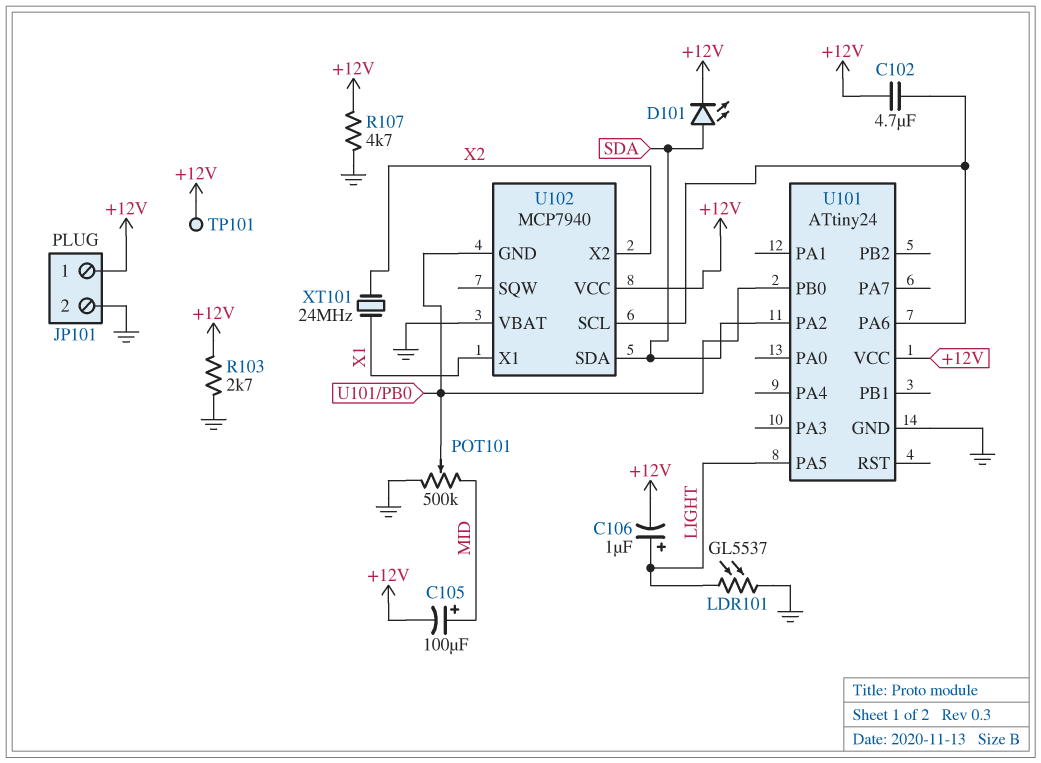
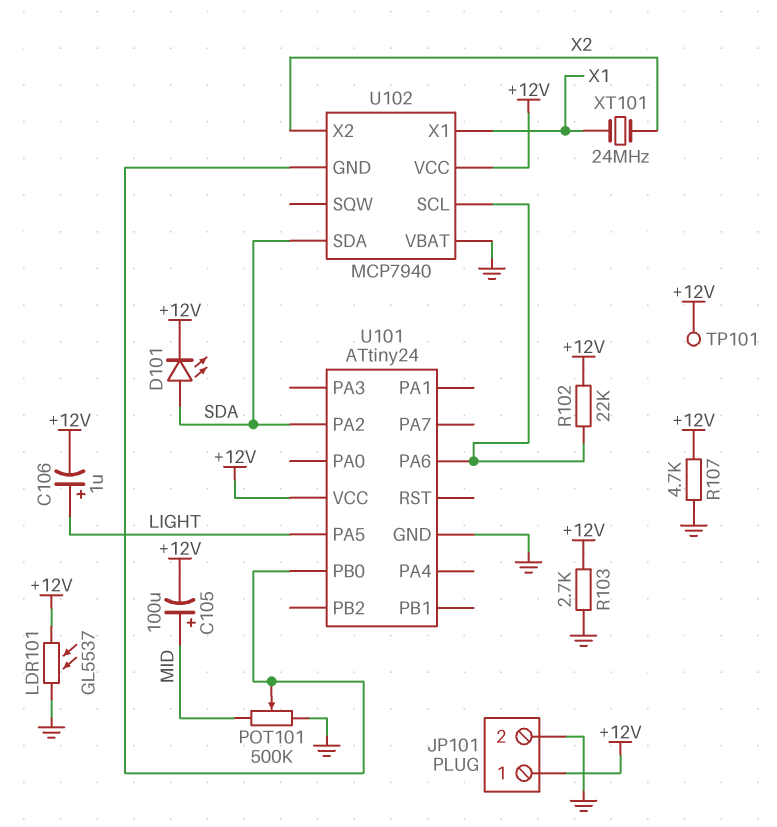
C102: 4.7uF (+12V, U101/PA6) -> none
LDR101: GL5537 (GND, LIGHT) -> GL5537 (+12V, GND)
R102: none -> 22k (+12V, U101/PA6)

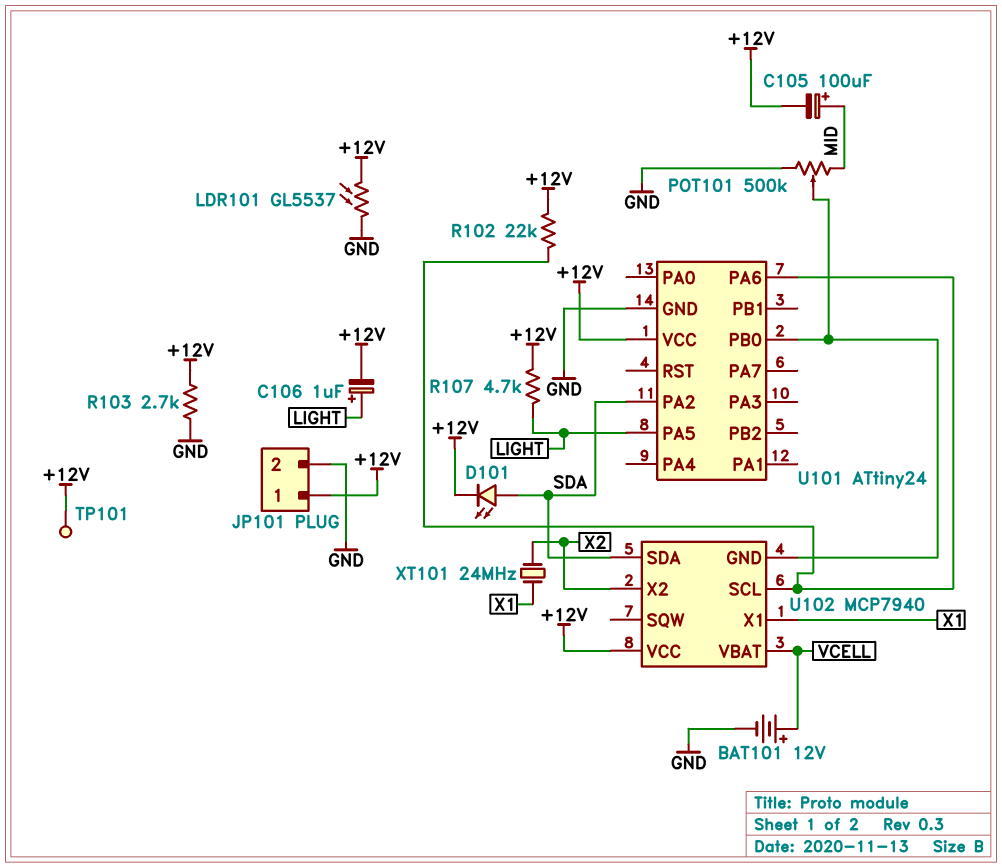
BAT101: none -> 12V (plus VCELL, minus GND)
R107: 4.7k (+12V, GND) -> 4.7k (+12V, LIGHT)
U102 pin VBAT: GND -> VCELL

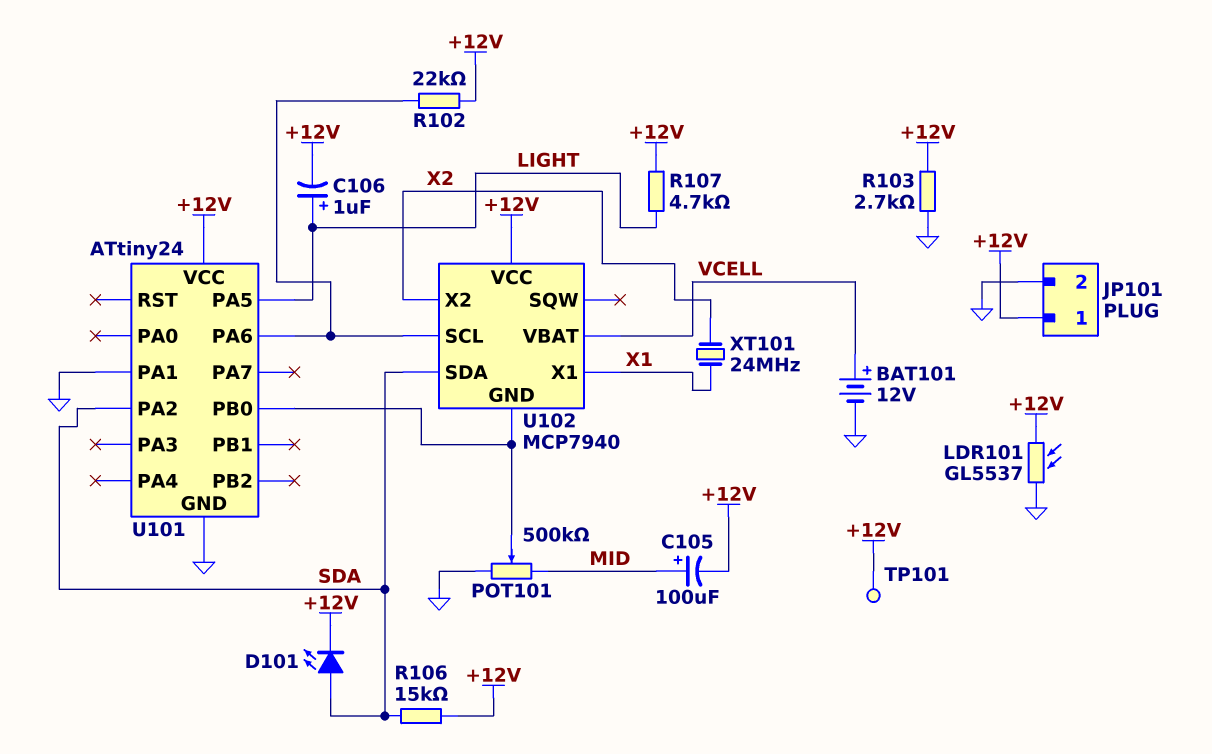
R106: none -> 15k (+12V, SDA)
U101 pin PA1: none -> GND

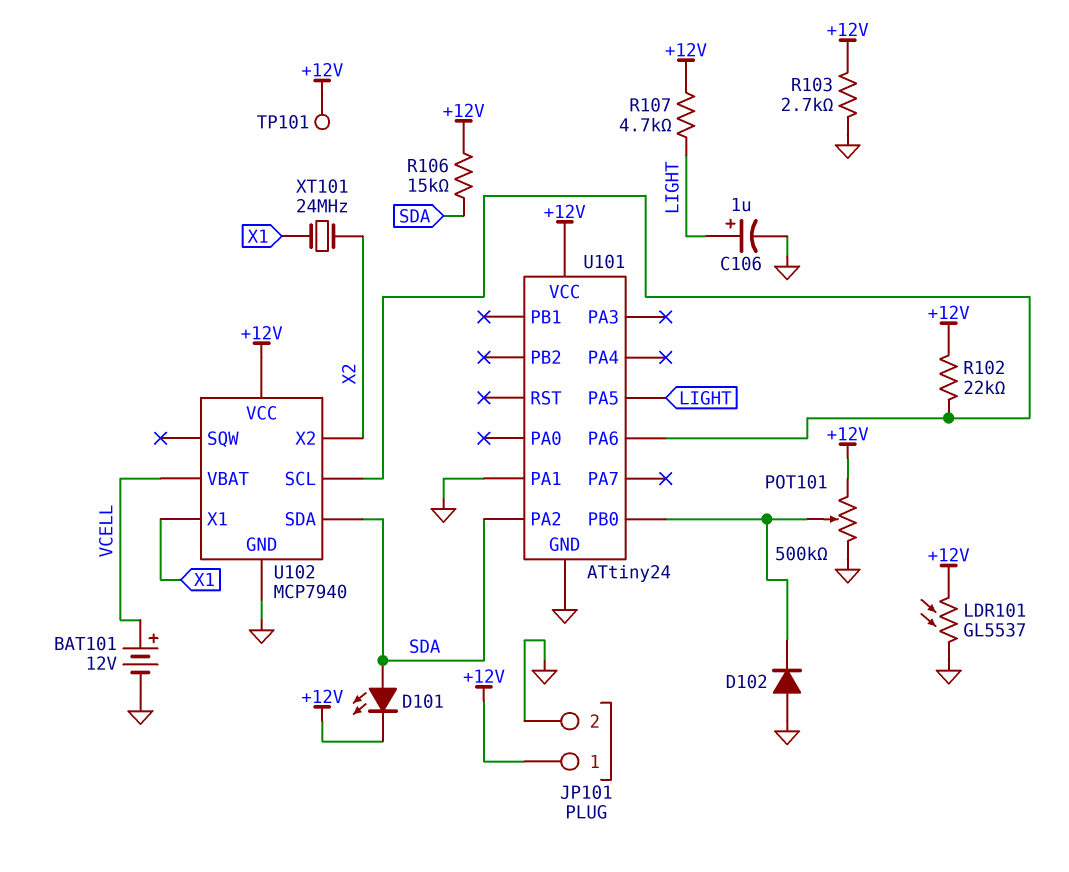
C105: 100uF (plus MID, minus +12V) -> none
C106: 1uF (plus LIGHT, minus +12V) -> 1uF (plus LIGHT, minus GND)
D102: none -> diode (A GND, K U101/PB0)
POT101: 500k (GND, MID, wiper U101/PB0) -> 500k (+12V, GND, wiper U101/PB0)
U102 pin GND: U101/PB0 -> GND

